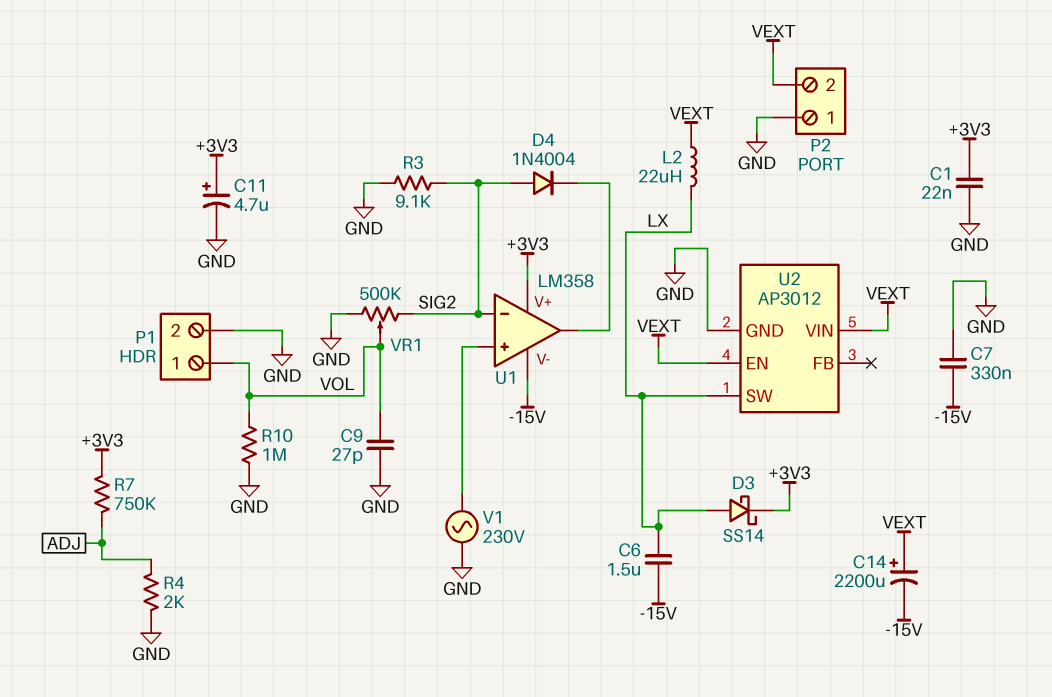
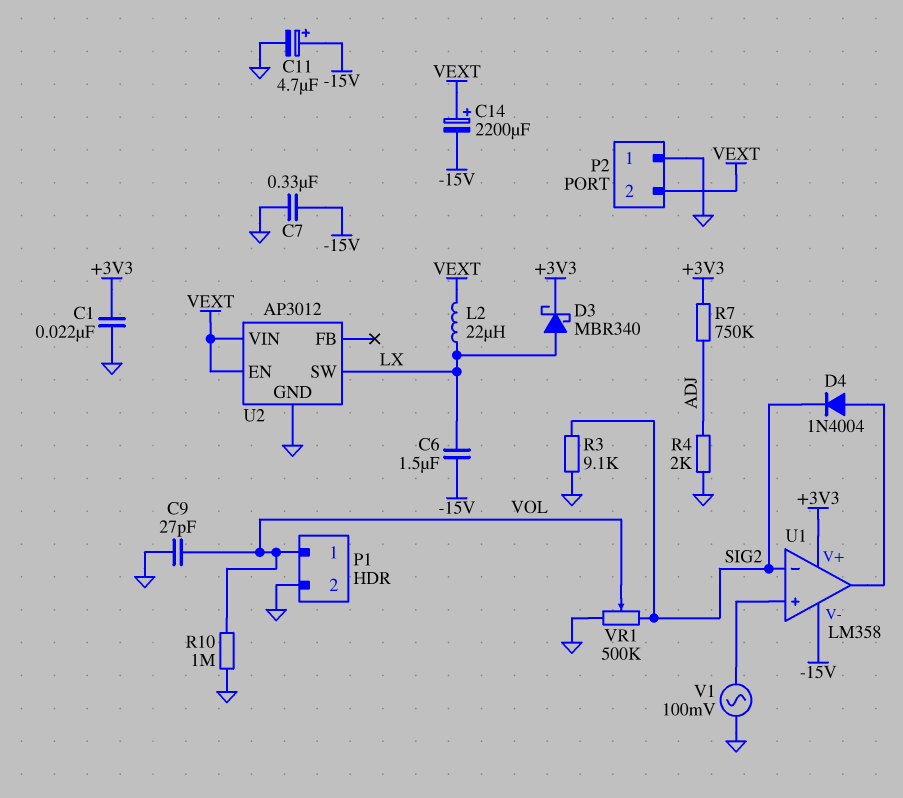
C11: 4.7uF (plus +3V3, minus GND) -> 4.7uF (plus -15V, minus GND)
D3: schottky SS14 (A LX, K +3V3) -> schottky MBR340 (A LX, K +3V3)
D4: diode 1N4004 (A SIG2, K U1/out) -> diode 1N4004 (A U1/out, K SIG2)
V1: AC 230V (GND, U1/in+) -> AC 100mV (GND, U1/in+)

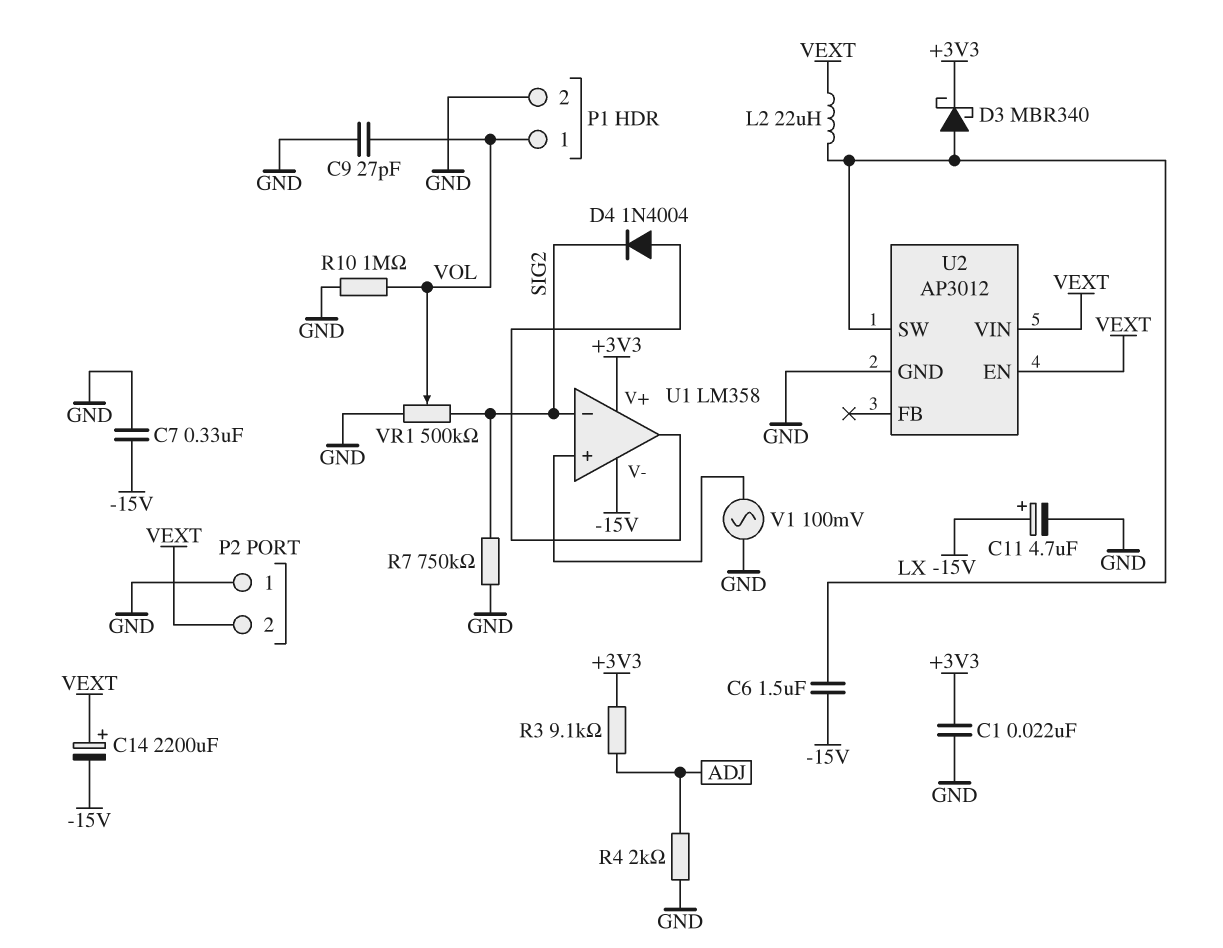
R3: 9.1k (GND, SIG2) -> 9.1k (+3V3, ADJ)
R7: 750k (+3V3, ADJ) -> 750k (GND, SIG2)

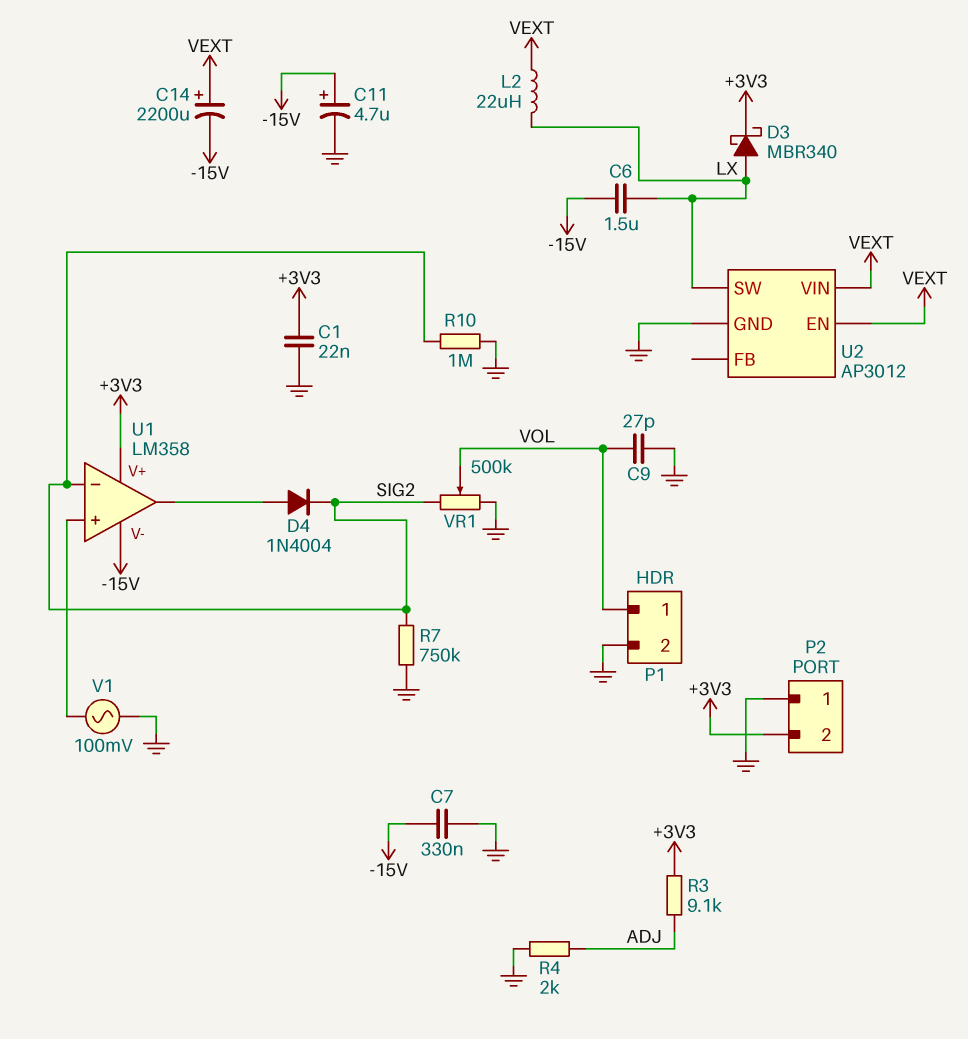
P2 pin 2: VEXT -> +3V3
R10: 1M (GND, VOL) -> 1M (GND, SIG2)

